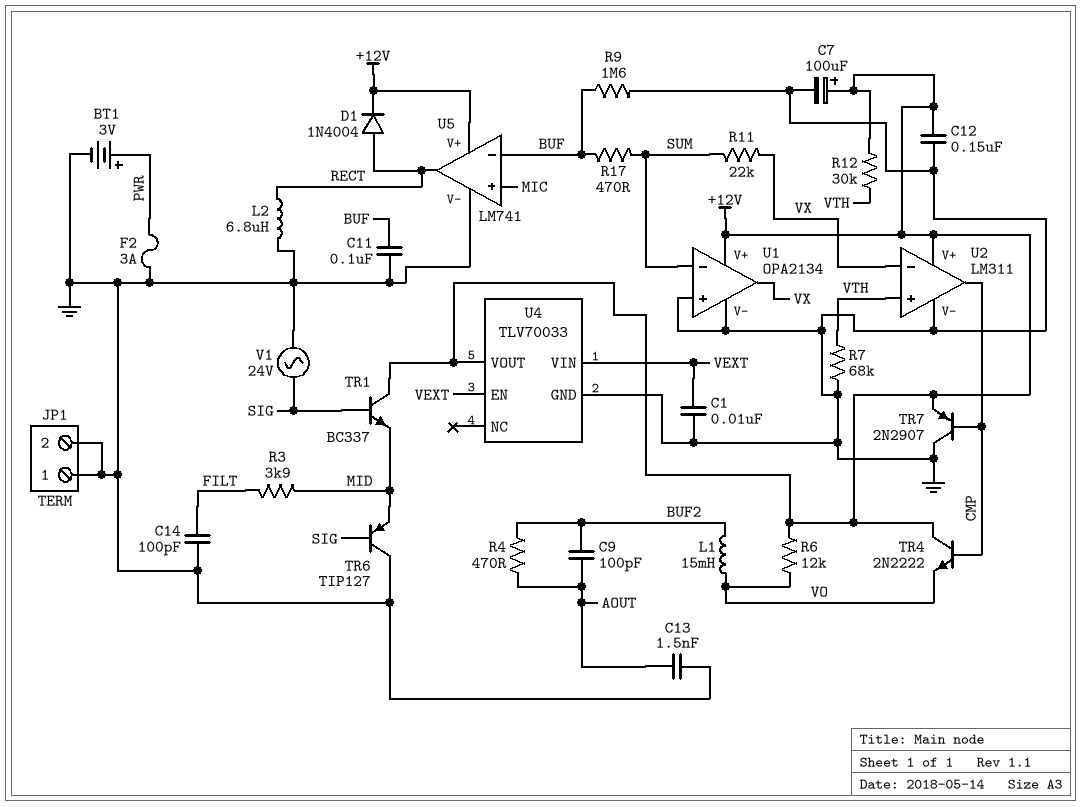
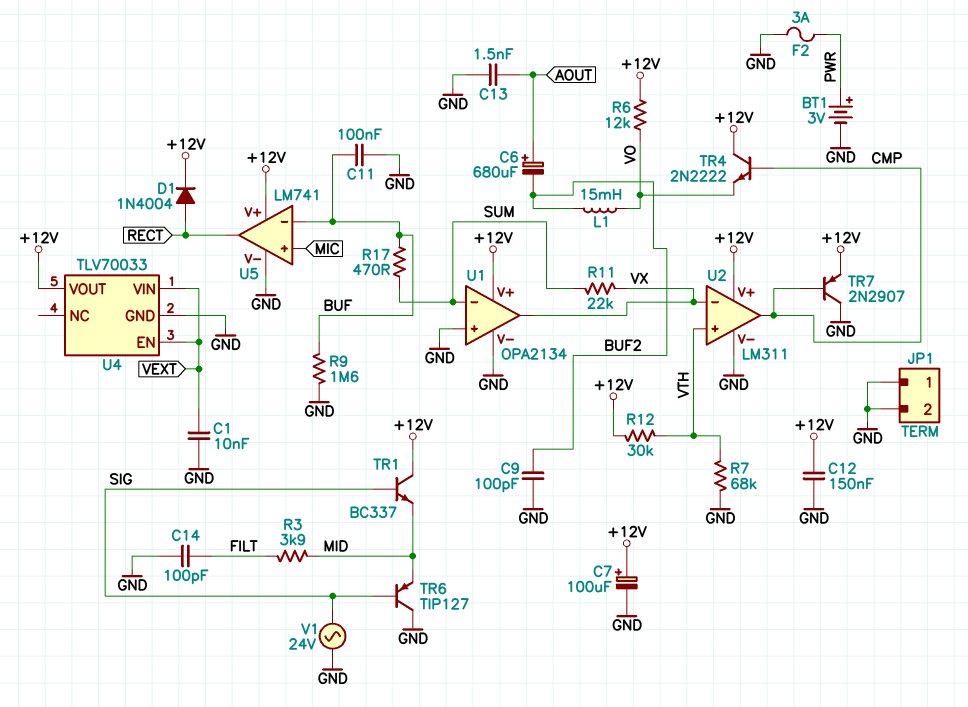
C6: none -> 680uF (plus AOUT, minus BUF2)
C9: 100pF (AOUT, BUF2) -> 100pF (BUF2, GND)
L2: 6.8uH (GND, RECT) -> none
R4: 470 (AOUT, BUF2) -> none

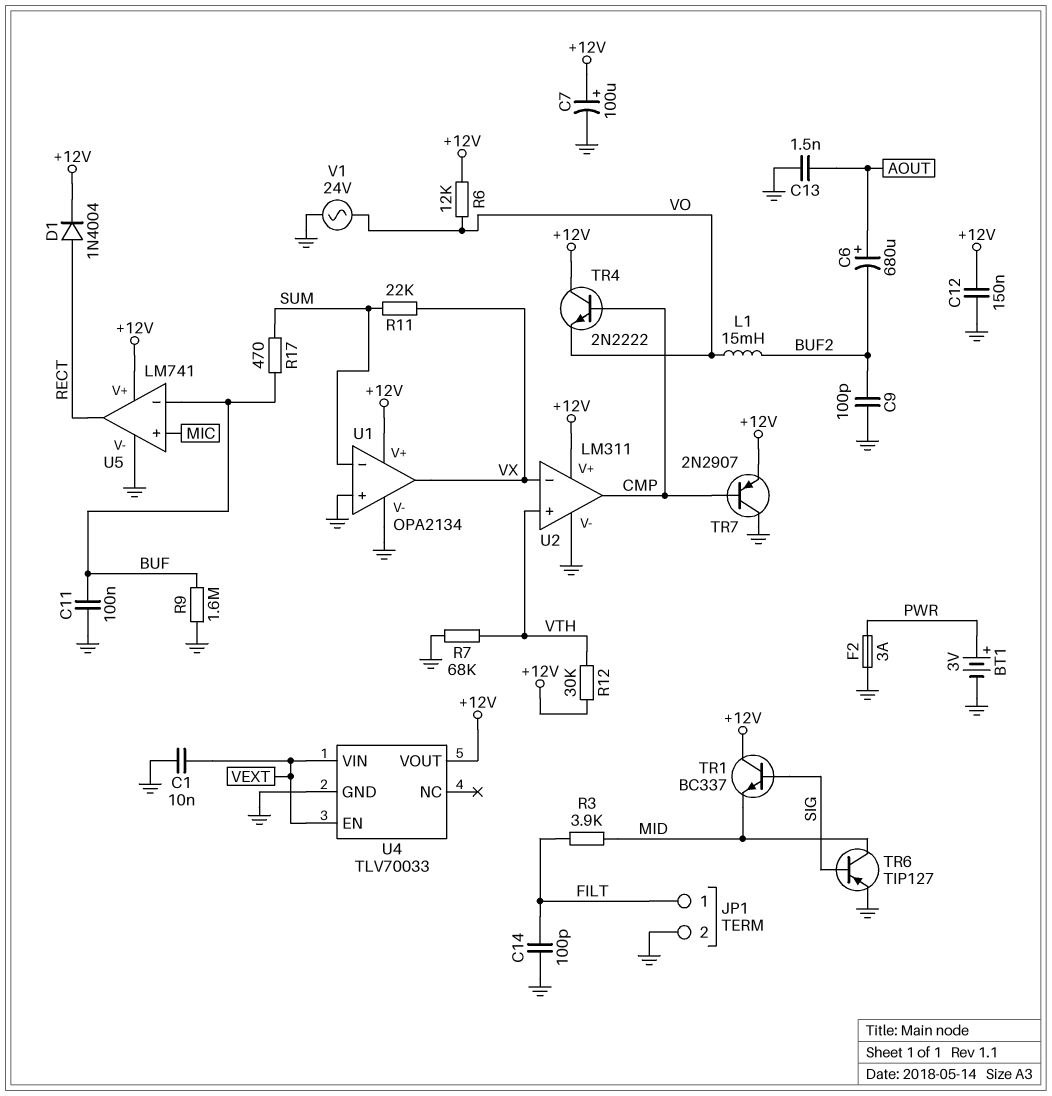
JP1 pin 1: GND -> FILT
TR6: PNP TIP127 (B SIG, C GND, E MID) -> PNP TIP127 (B SIG, C MID, E GND)
V1: AC 24V (GND, SIG) -> AC 24V (GND, VO)

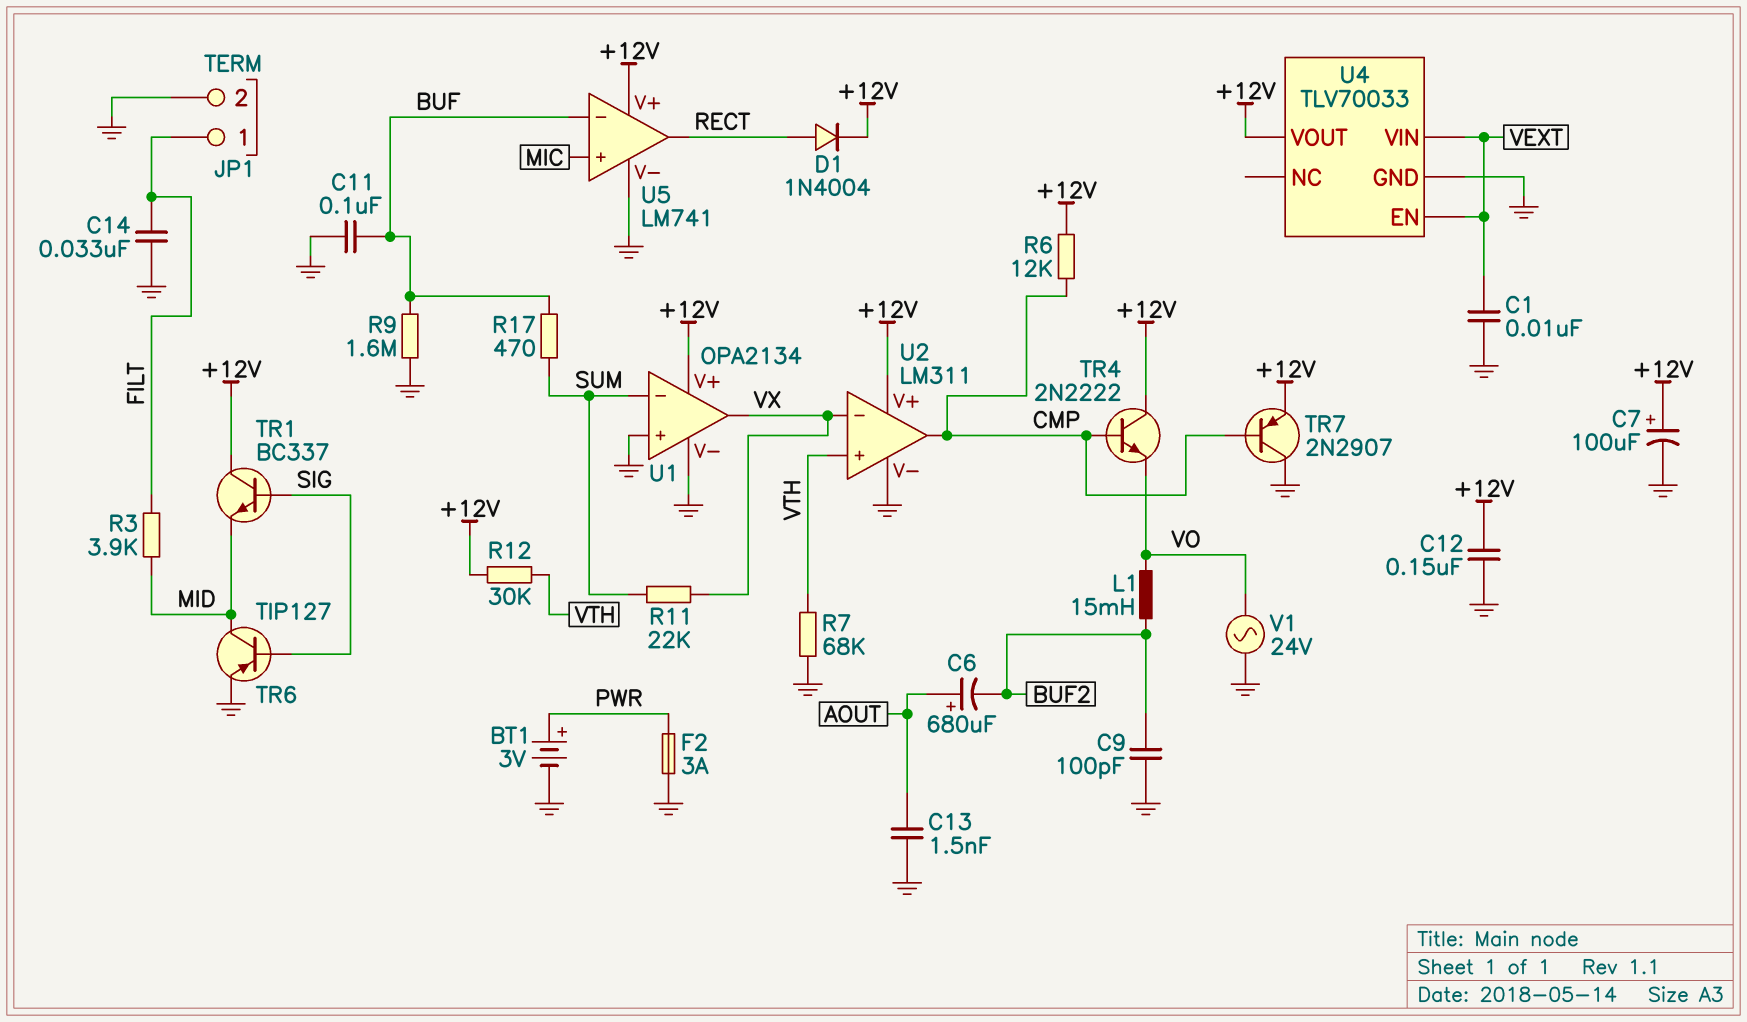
C14: 100pF (FILT, GND) -> 33nF (FILT, GND)
R6: 12k (+12V, VO) -> 12k (+12V, CMP)

